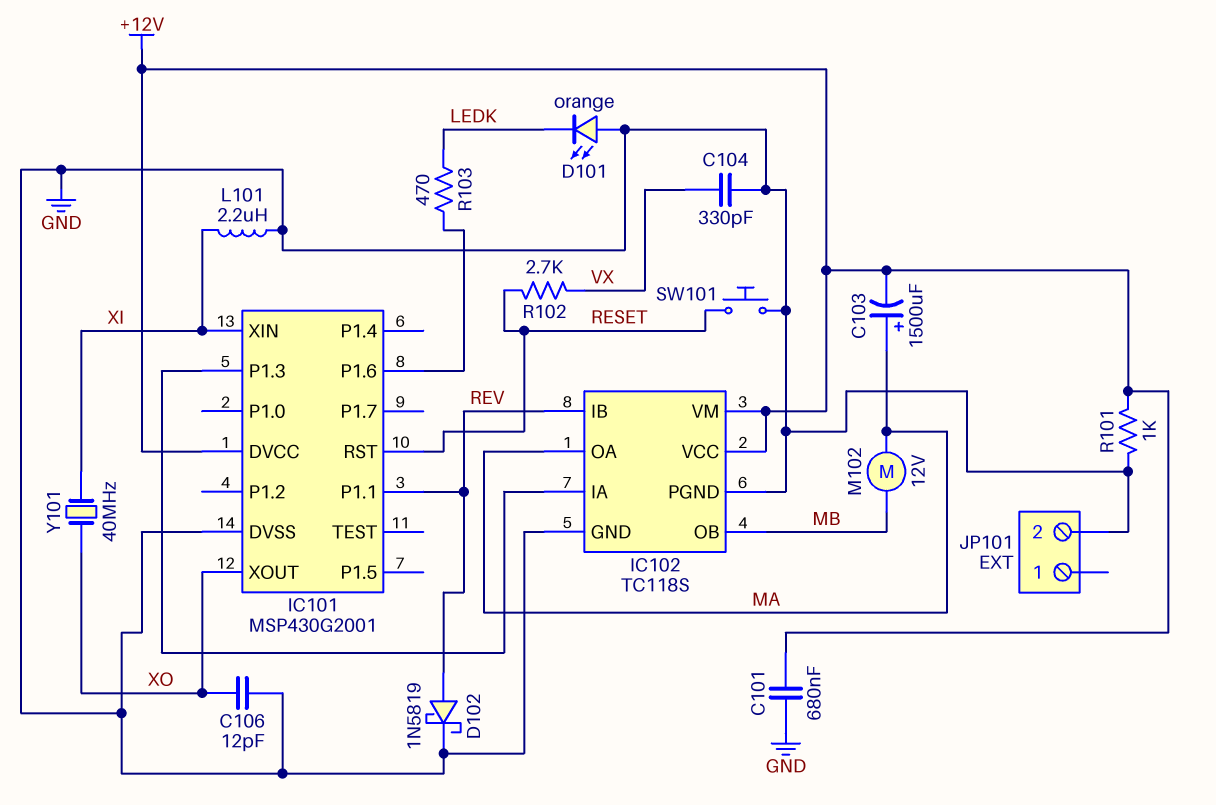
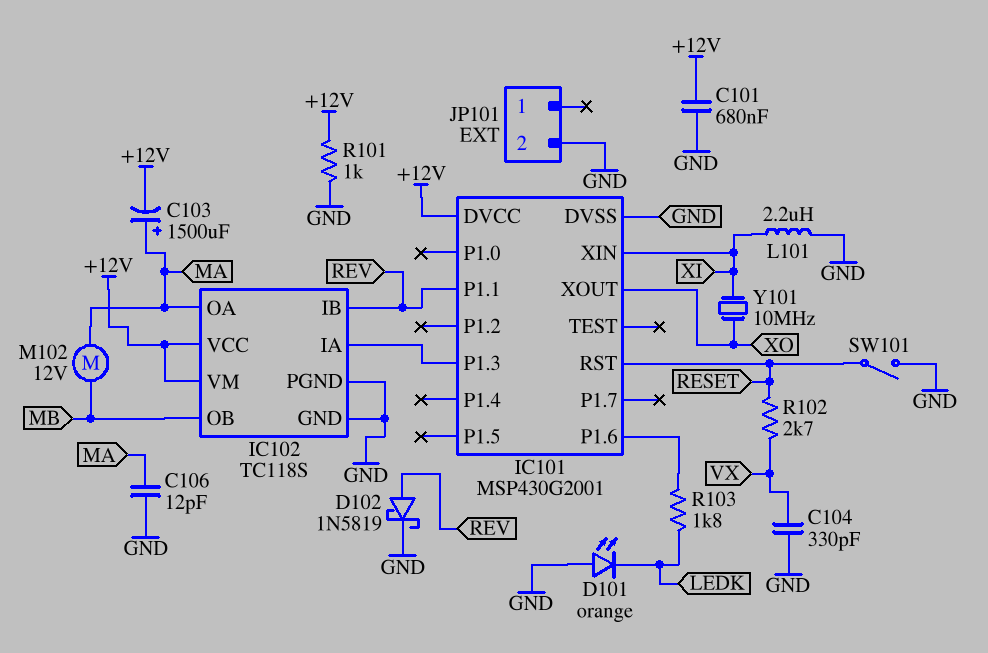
C106: 12pF (GND, XO) -> 12pF (GND, MA)
R103: 470 (IC101/P1.6, LEDK) -> 1.8k (IC101/P1.6, LEDK)
SW101: button (GND, RESET) -> switch (GND, RESET)
Y101: 40MHz (XI, XO) -> 10MHz (XI, XO)

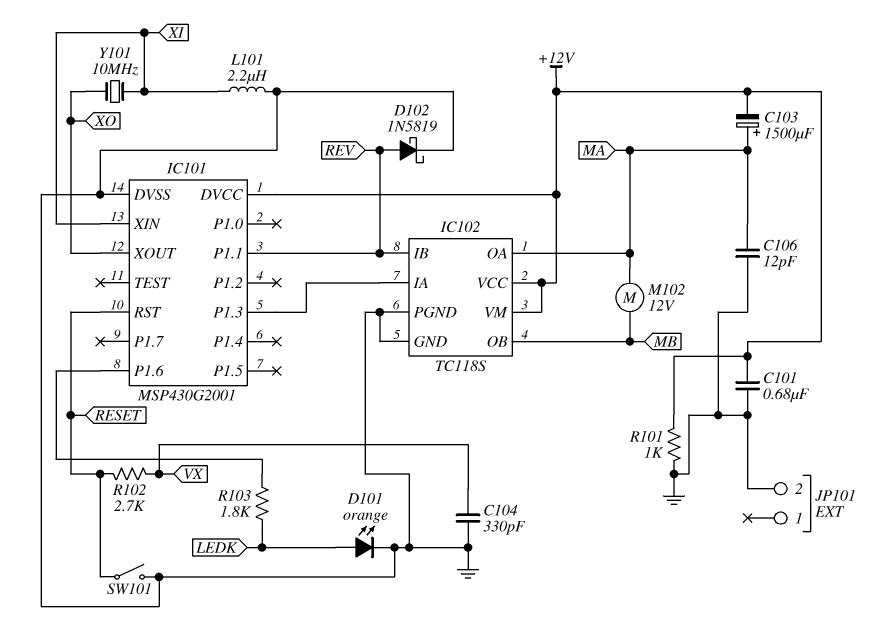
D101: LED orange (A GND, K LEDK) -> LED orange (A LEDK, K GND)

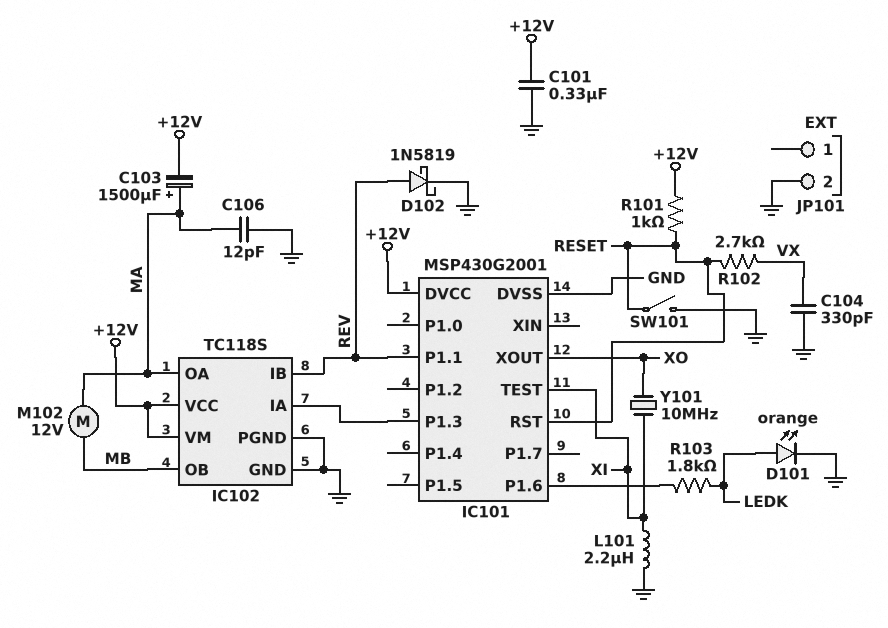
C101: 680nF (+12V, GND) -> 330nF (+12V, GND)
IC101 pin TEST: none -> XI
IC101 pin XIN: XI -> none
R101: 1k (+12V, GND) -> 1k (+12V, RESET)

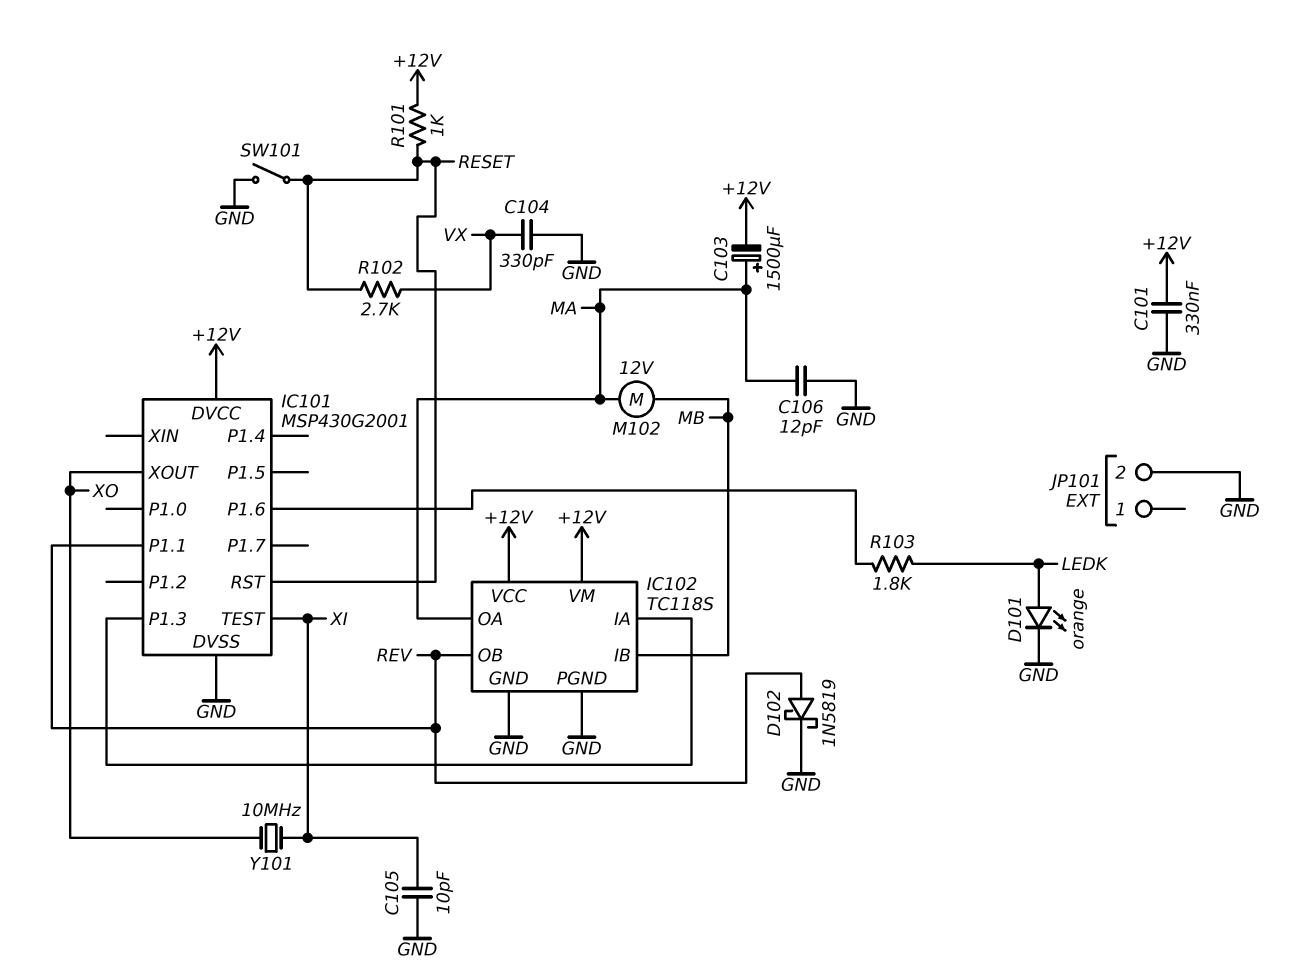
C105: none -> 10pF (GND, XI)
IC102 pin IB: REV -> MB
IC102 pin OB: MB -> REV
L101: 2.2uH (GND, XI) -> none

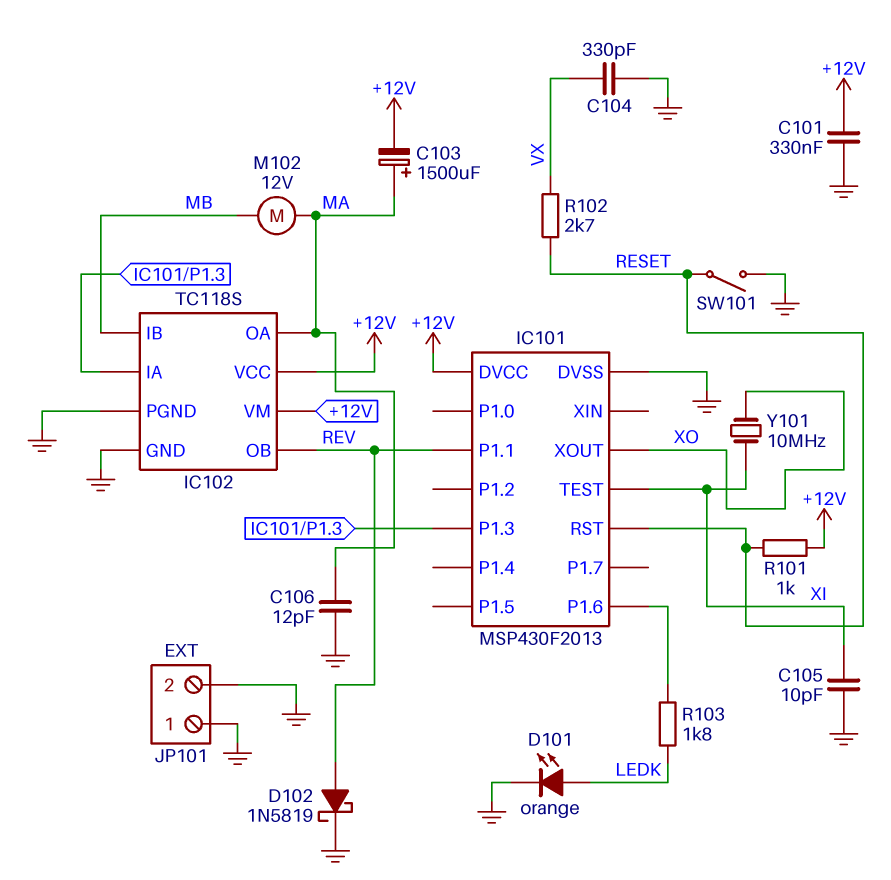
IC101: MSP430G2001 -> MSP430F2013
JP101 pin 1: none -> GND

